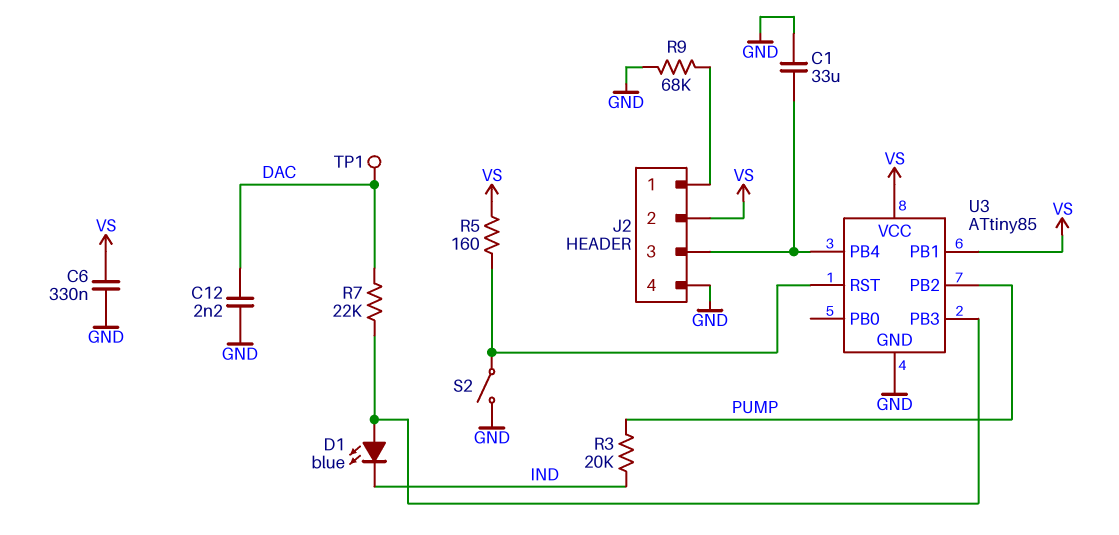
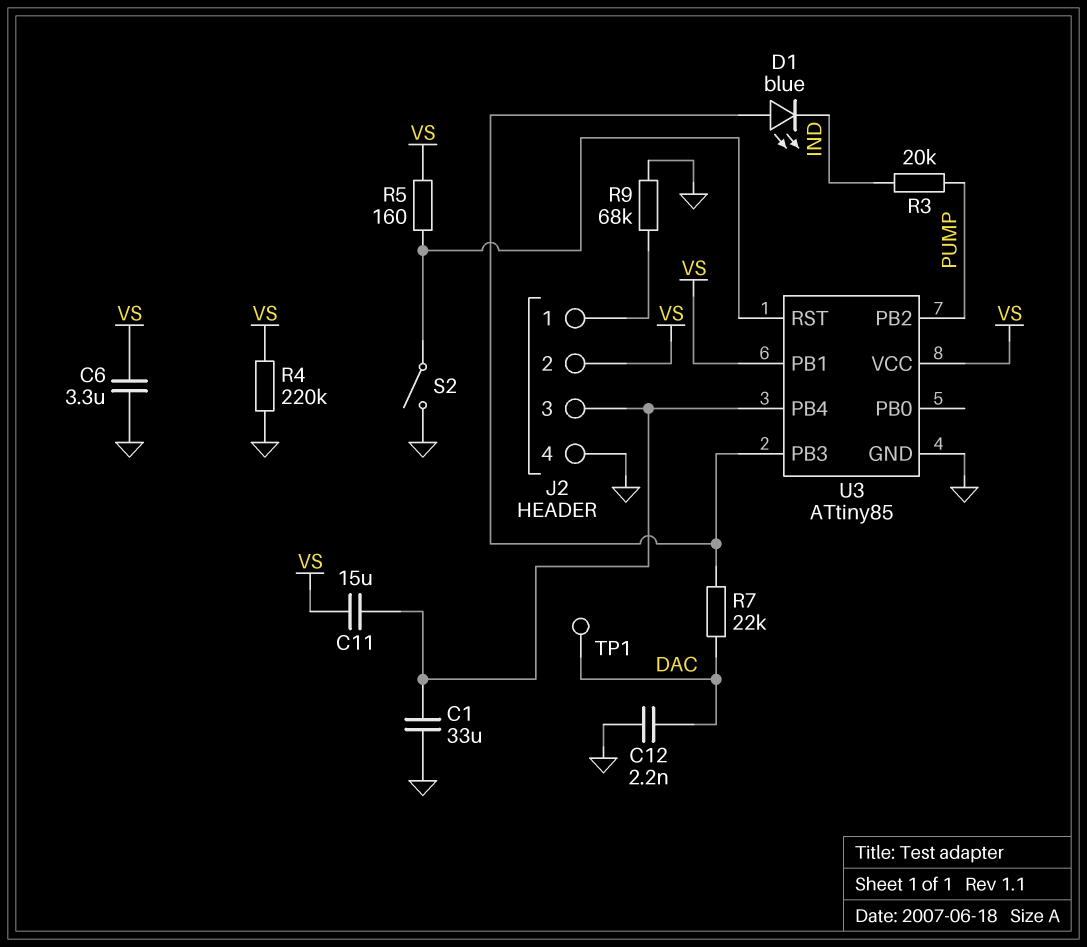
C6: 330nF (GND, VS) -> 3.3uF (GND, VS)
C11: none -> 15uF (J2/3, VS)
R4: none -> 220k (GND, VS)

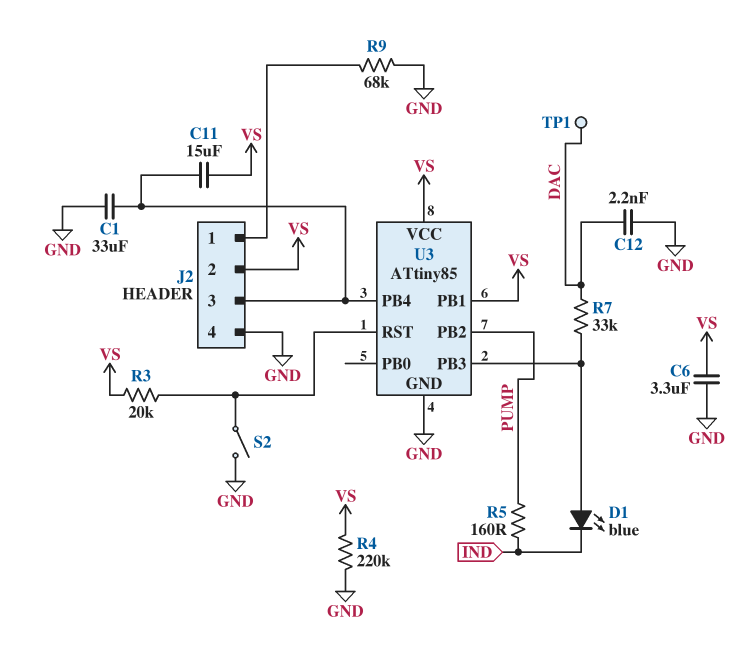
R3: 20k (IND, PUMP) -> 20k (U3/RST, VS)
R5: 160 (U3/RST, VS) -> 160 (IND, PUMP)
R7: 22k (DAC, U3/PB3) -> 33k (DAC, U3/PB3)

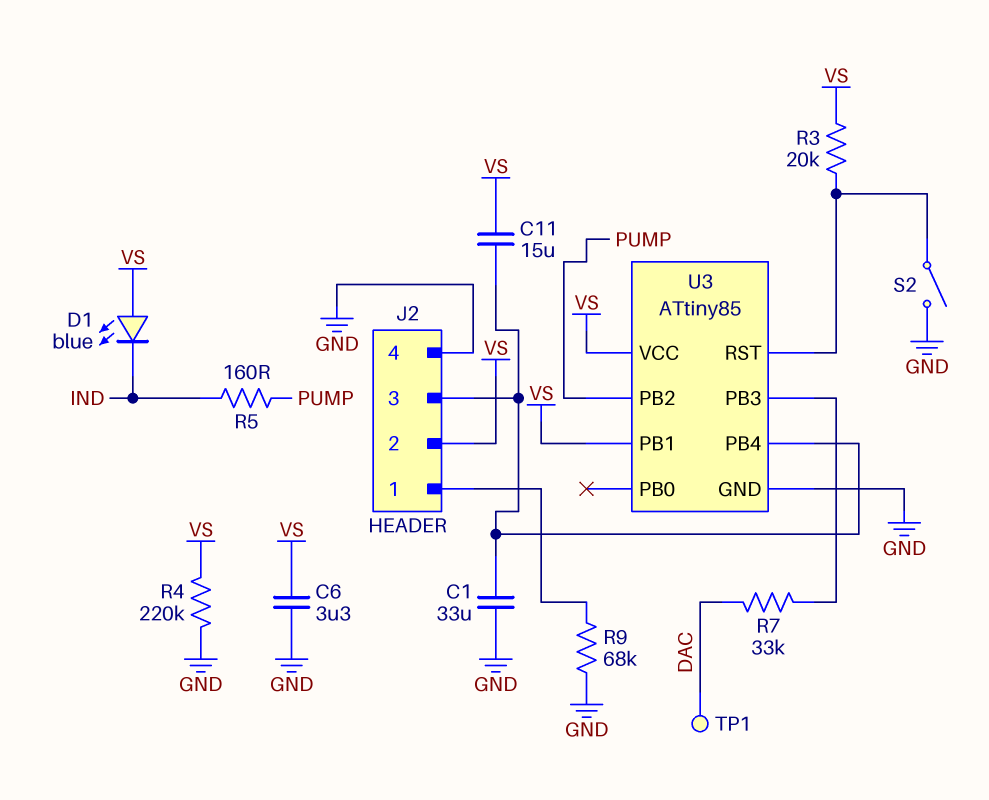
C12: 2.2nF (DAC, GND) -> none
D1: LED blue (A U3/PB3, K IND) -> LED blue (A VS, K IND)

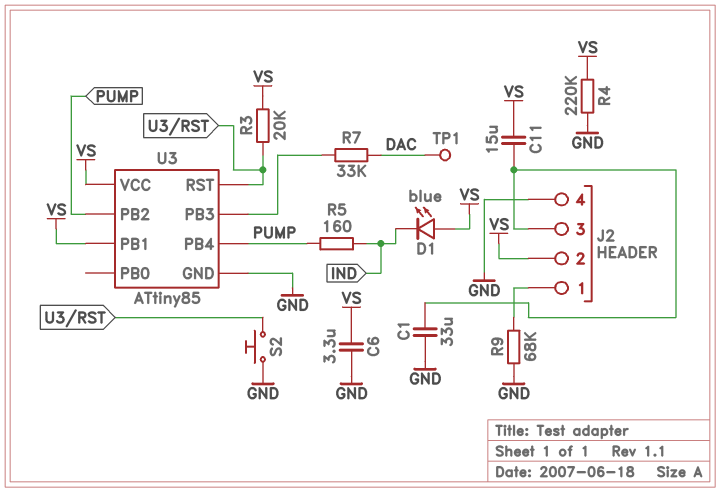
S2: switch (GND, U3/RST) -> button (GND, U3/RST)
U3 pin PB4: J2/3 -> PUMP

